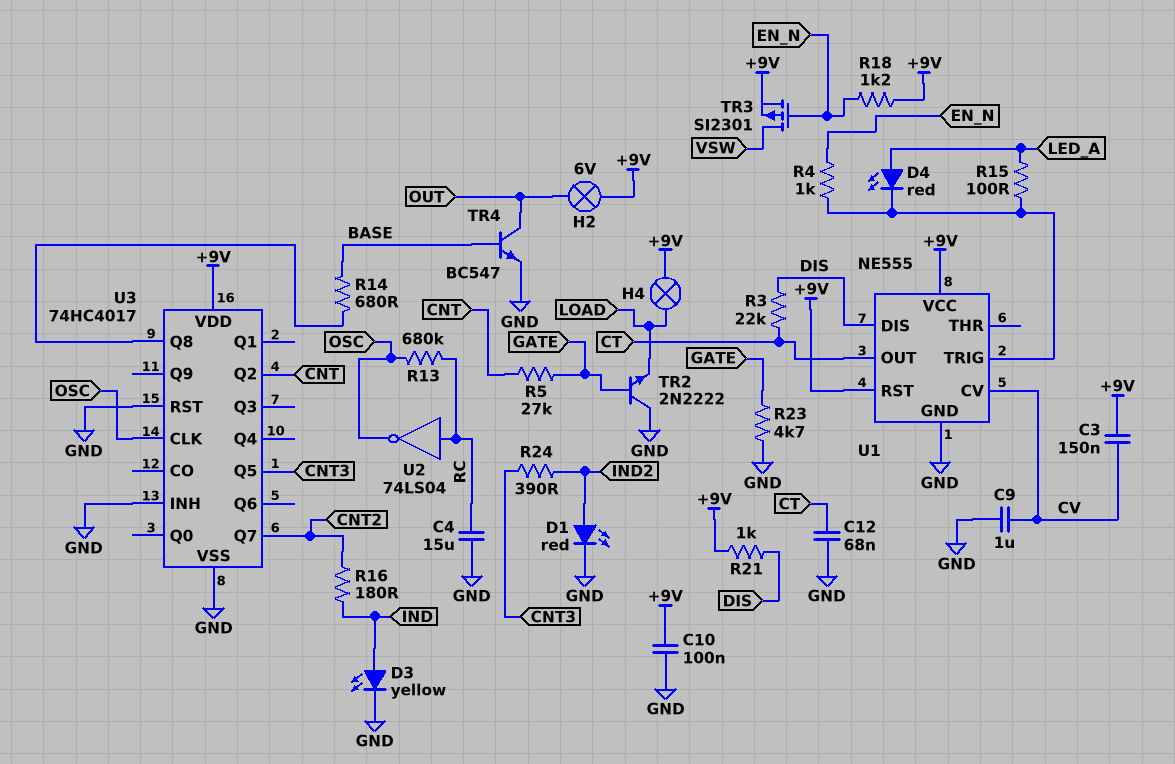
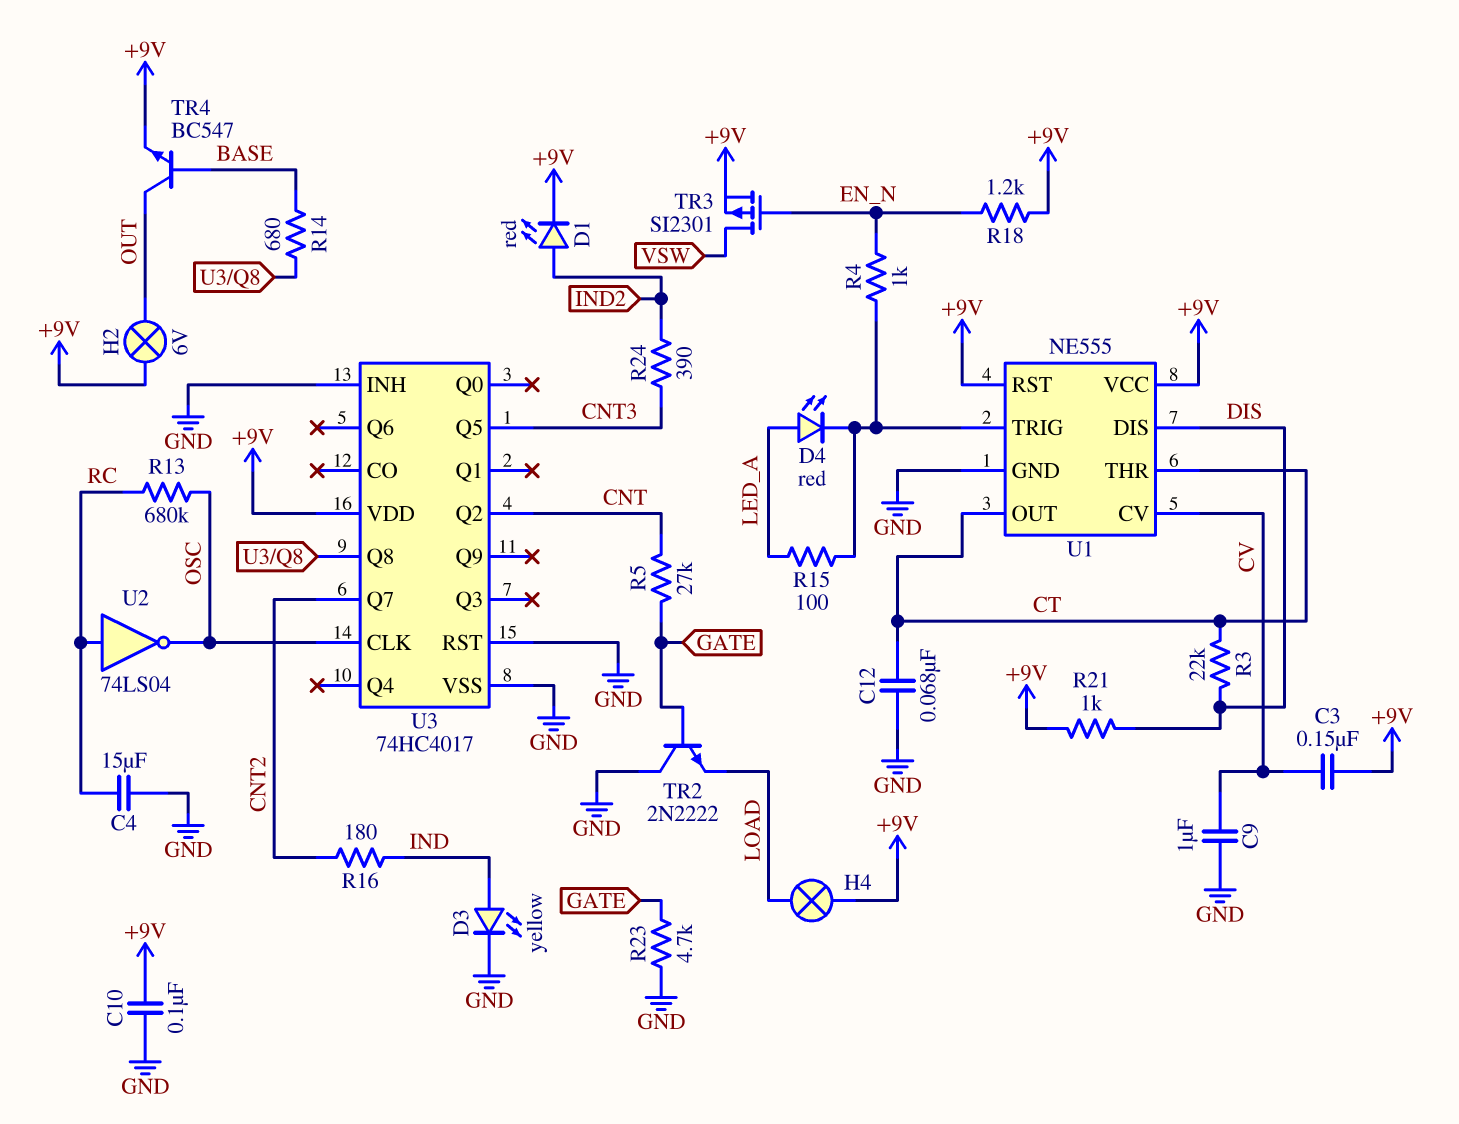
D1: LED red (A IND2, K GND) -> LED red (A IND2, K +9V)
TR4: NPN BC547 (B BASE, C OUT, E GND) -> NPN BC547 (B BASE, C OUT, E +9V)
U1 pin THR: none -> CT

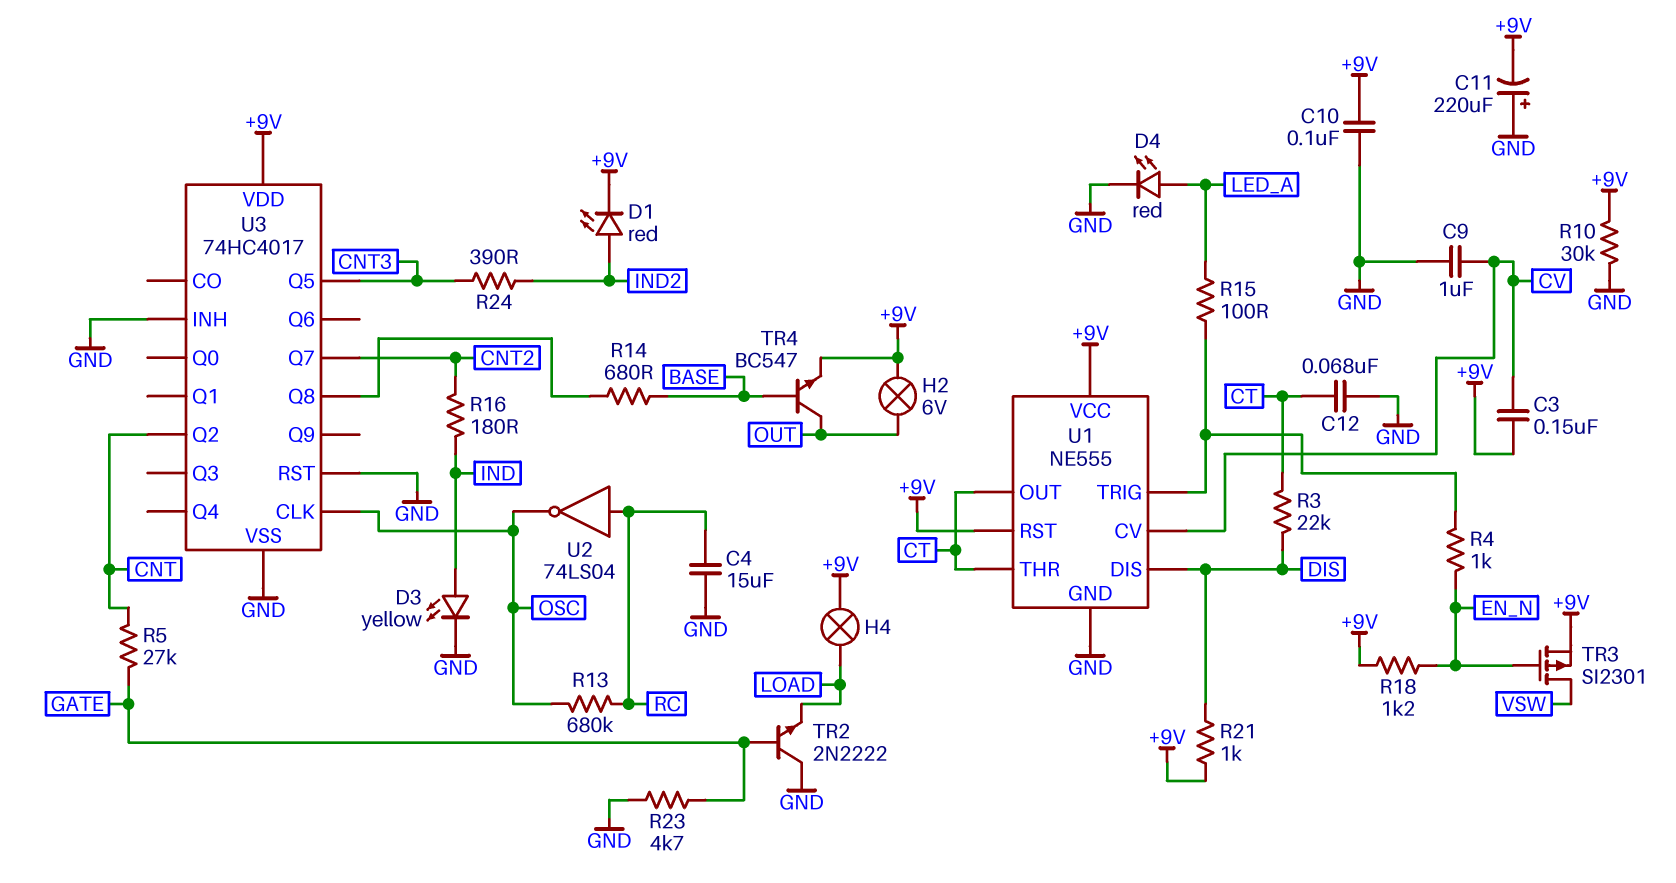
C11: none -> 220uF (plus GND, minus +9V)
D4: LED red (A LED_A, K U1/TRIG) -> LED red (A LED_A, K GND)
R10: none -> 30k (+9V, GND)

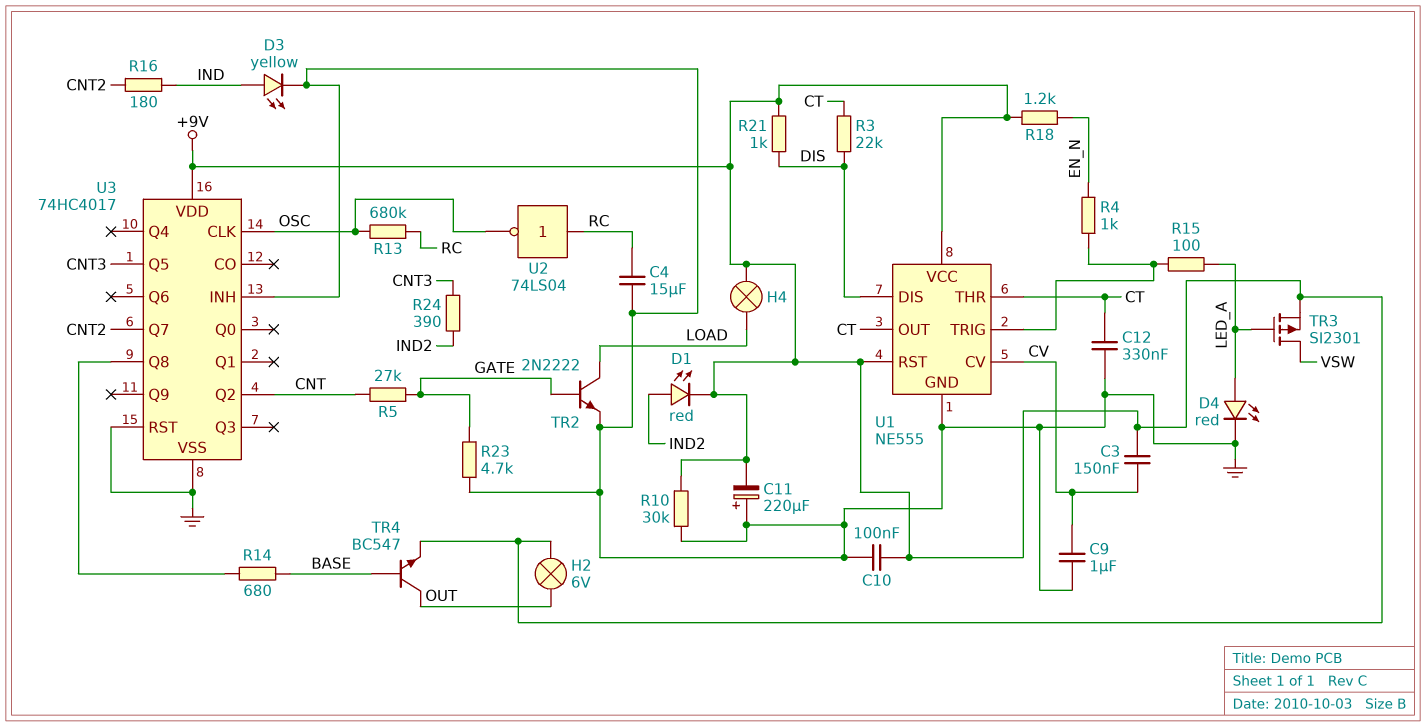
C12: 68nF (CT, GND) -> 330nF (CT, GND)
TR2: NPN 2N2222 (B GATE, C GND, E LOAD) -> NPN 2N2222 (B GATE, C LOAD, E GND)
TR3: PMOS SI2301 (G EN_N, D VSW, S +9V) -> PMOS SI2301 (G LED_A, D VSW, S +9V)

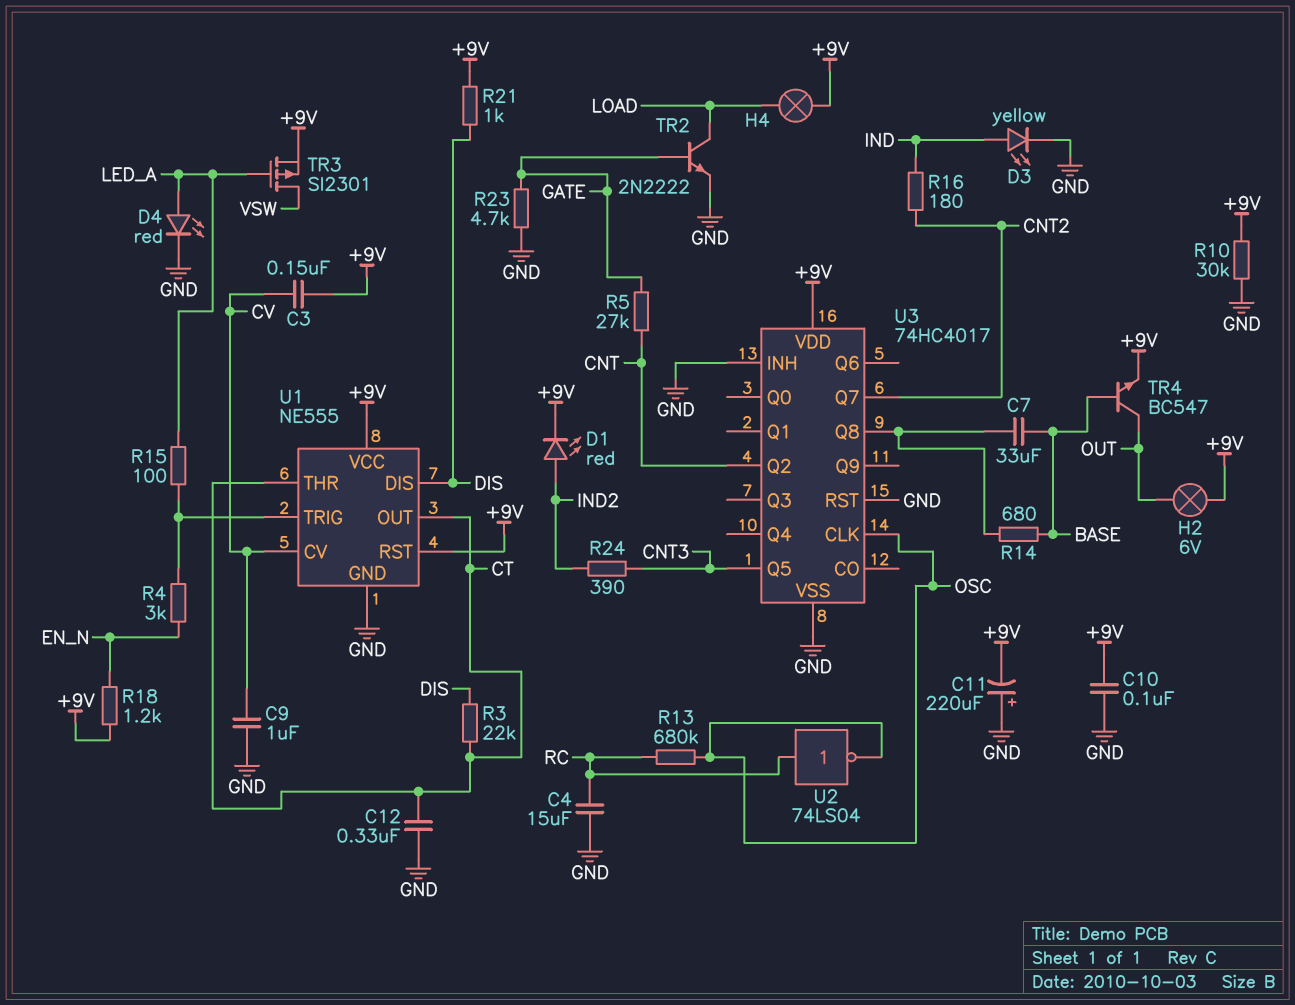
C7: none -> 33uF (BASE, U3/Q8)
R4: 1k (EN_N, U1/TRIG) -> 3k (EN_N, U1/TRIG)

